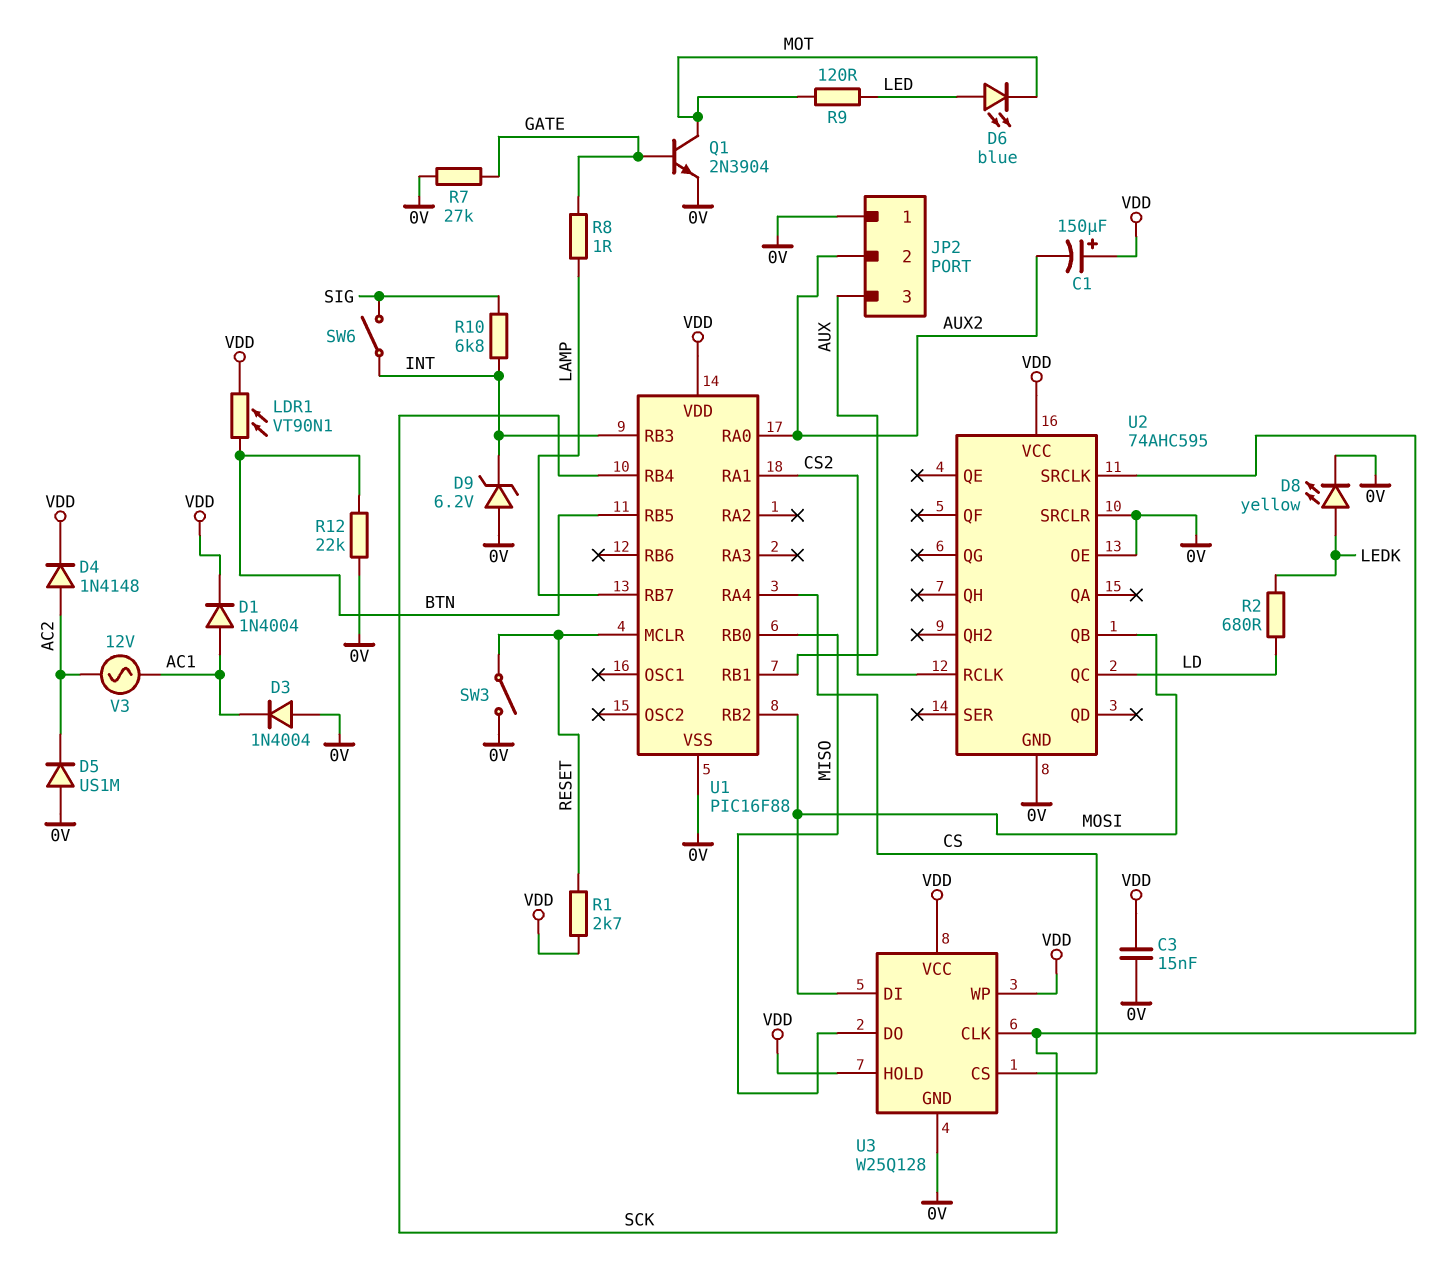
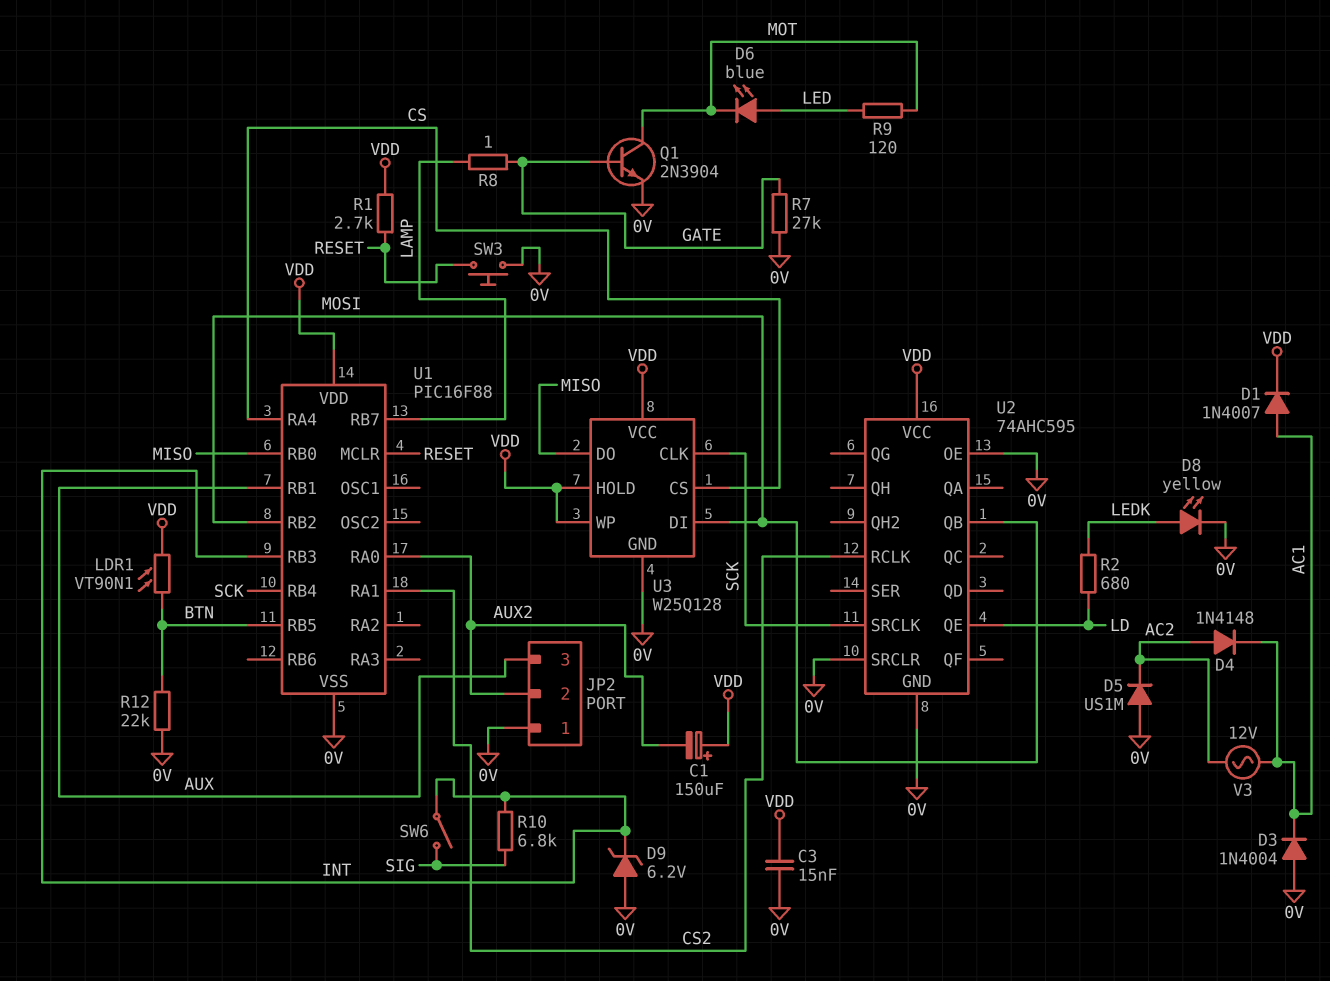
D1: diode 1N4004 (A AC1, K VDD) -> diode 1N4007 (A AC1, K VDD)
D4: diode 1N4148 (A AC2, K VDD) -> diode 1N4148 (A AC2, K AC1)
SW3: switch (0V, RESET) -> button (0V, RESET)
U2 pin QC: LD -> none
U2 pin QE: none -> LD

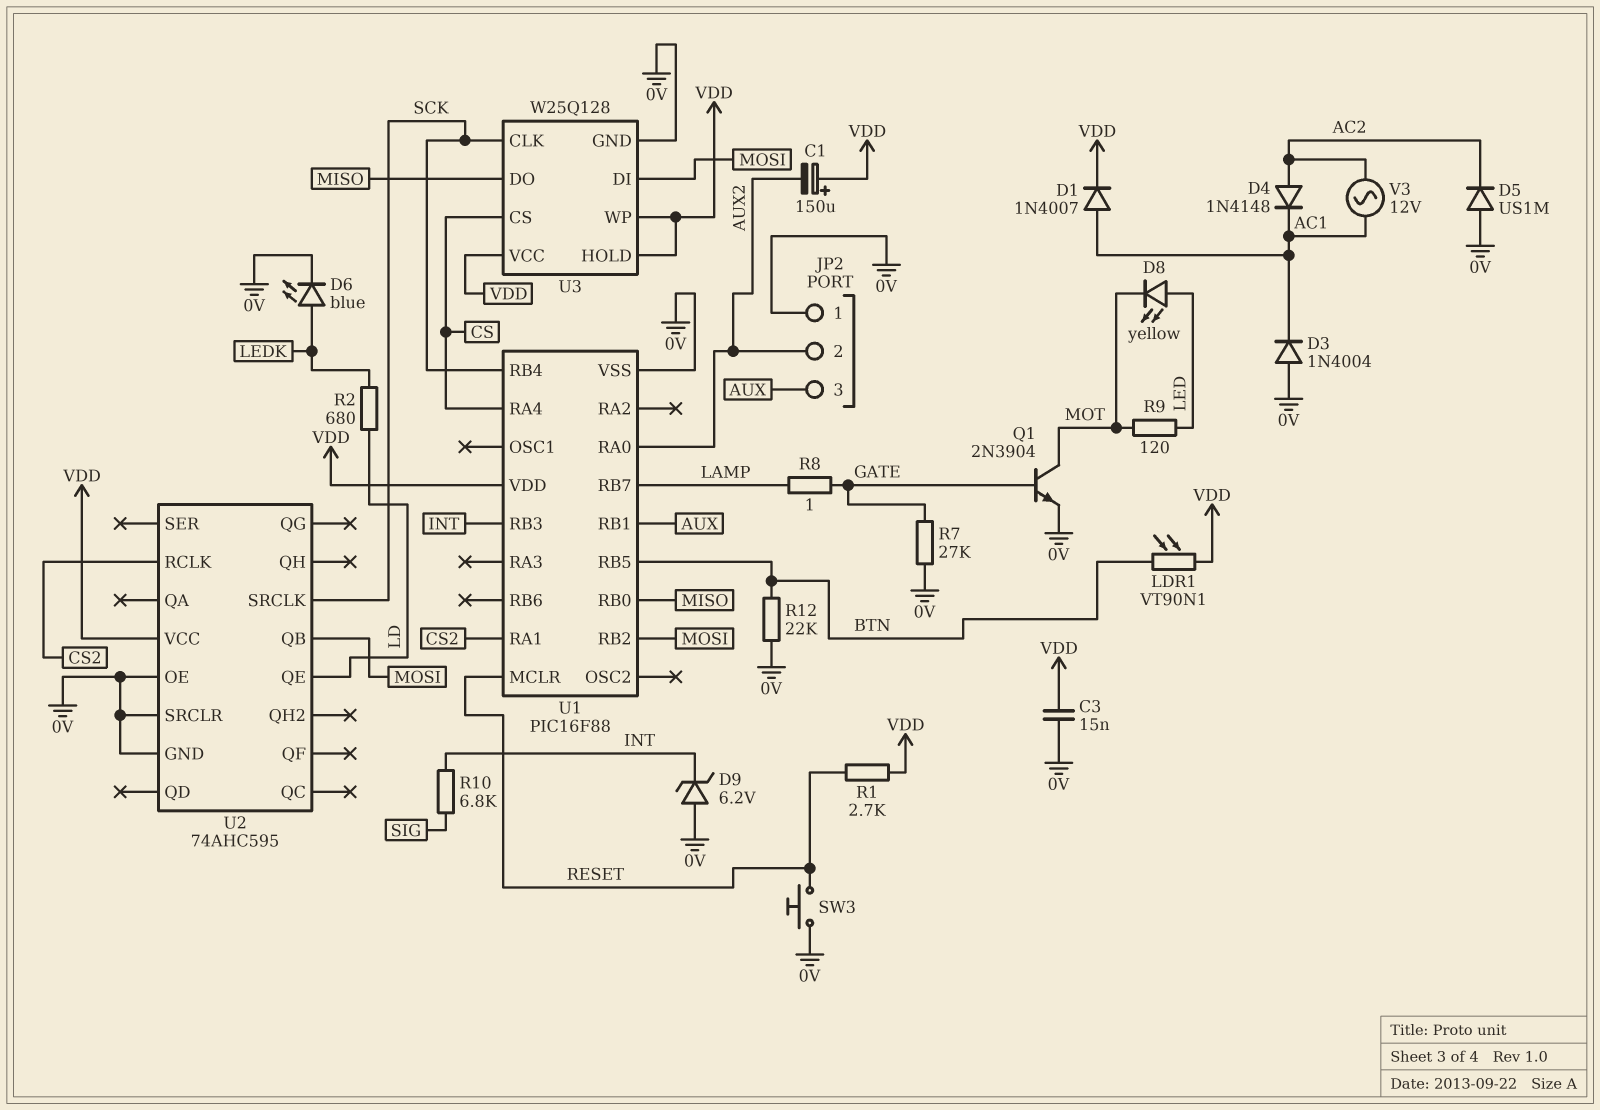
D6: LED blue (A LED, K MOT) -> LED blue (A LEDK, K 0V)
D8: LED yellow (A LEDK, K 0V) -> LED yellow (A LED, K MOT)
SW6: switch (INT, SIG) -> none

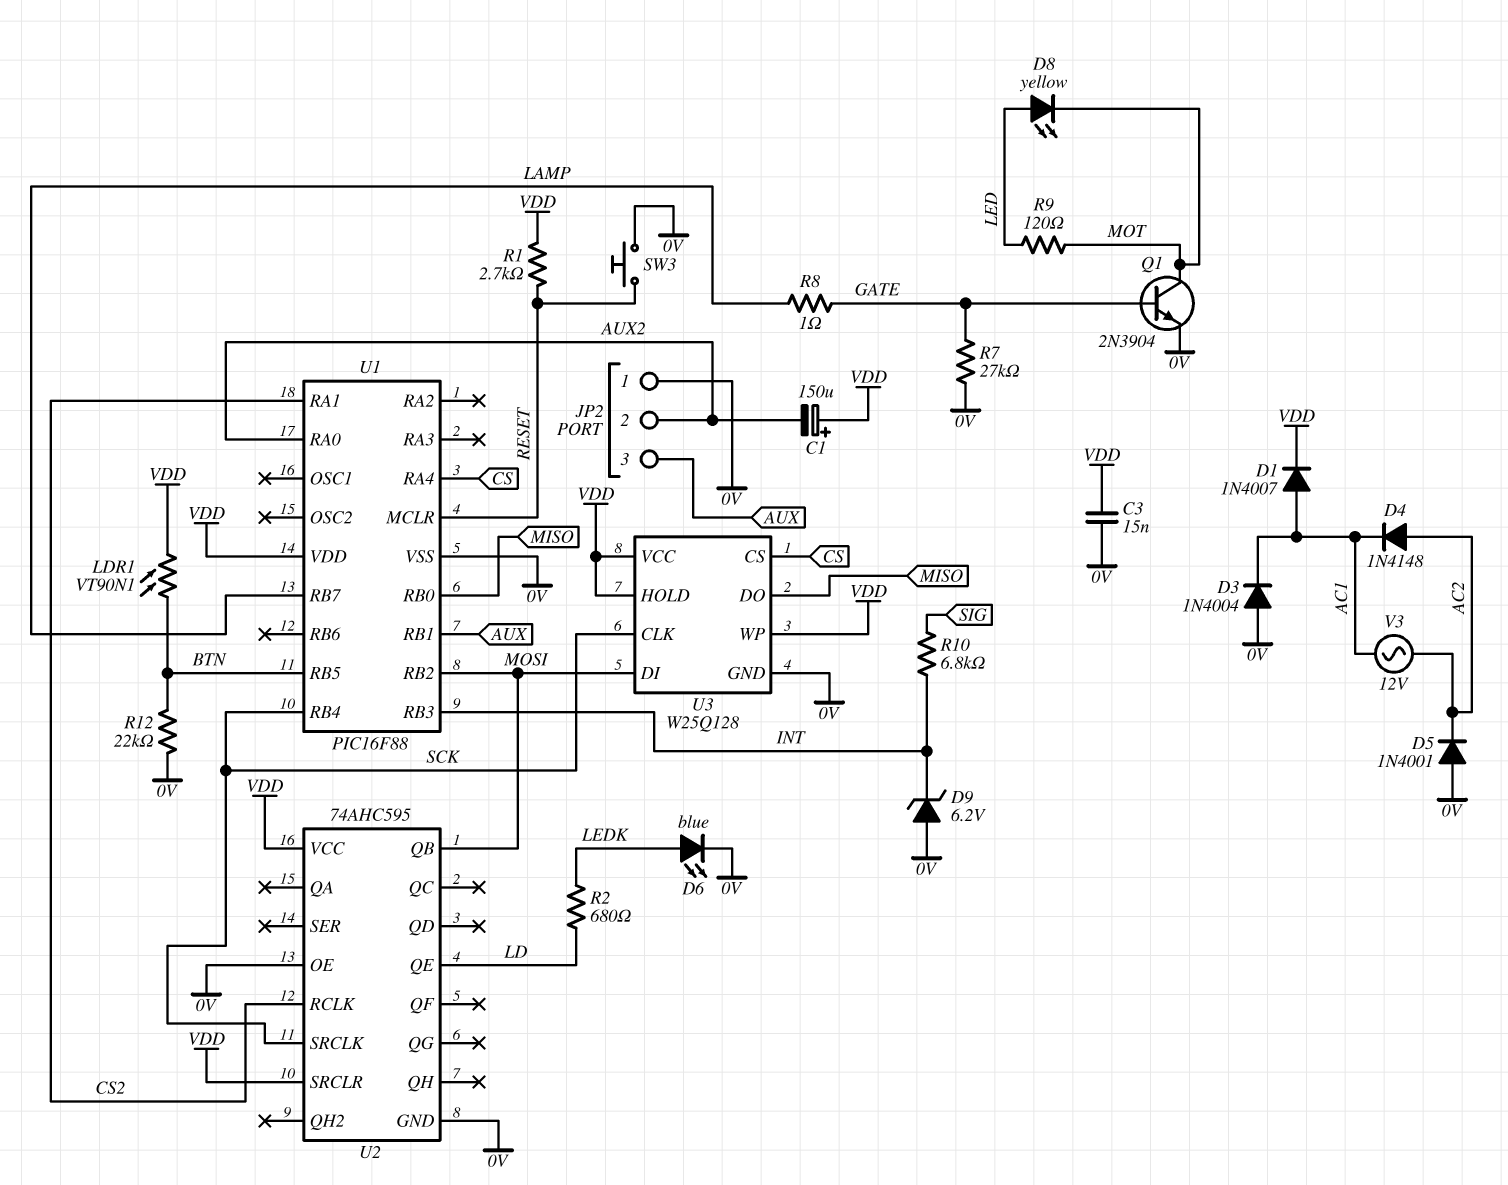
D5: diode US1M (A 0V, K AC2) -> diode 1N4001 (A 0V, K AC2)
U2 pin SRCLR: 0V -> VDD

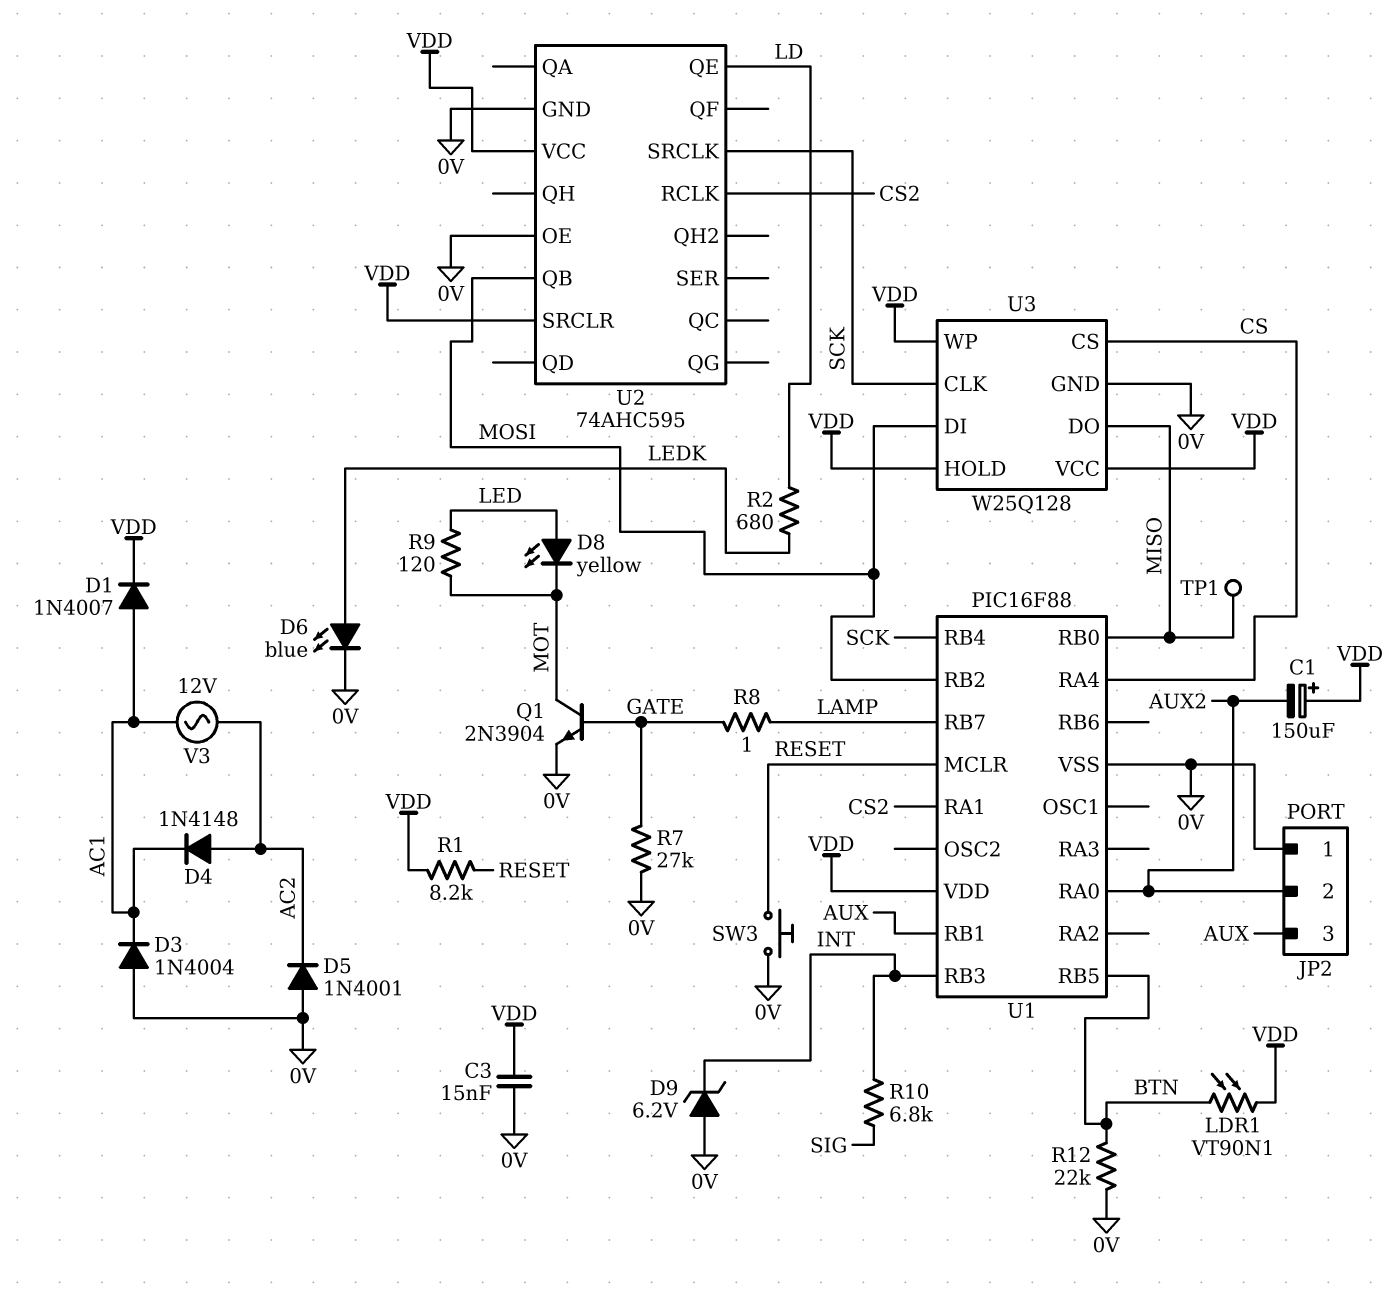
R1: 2.7k (RESET, VDD) -> 8.2k (RESET, VDD)
TP1: none -> test point (MISO)

